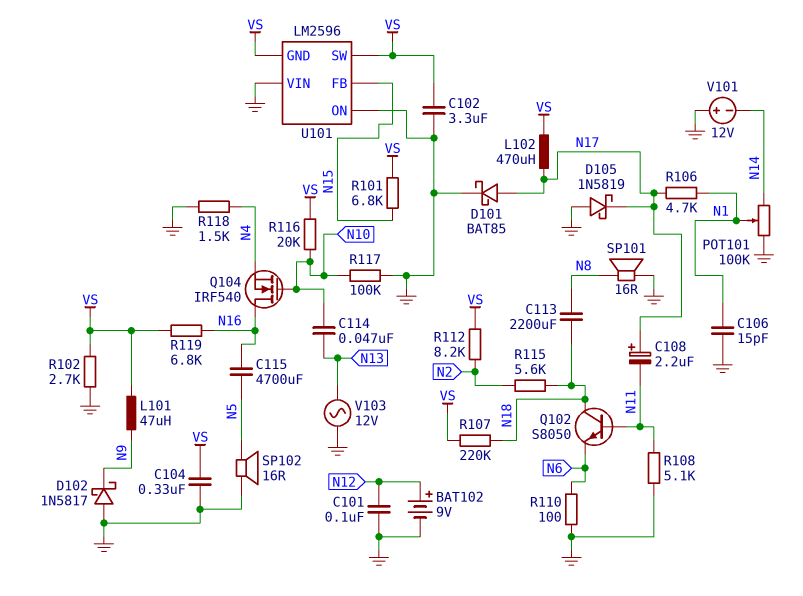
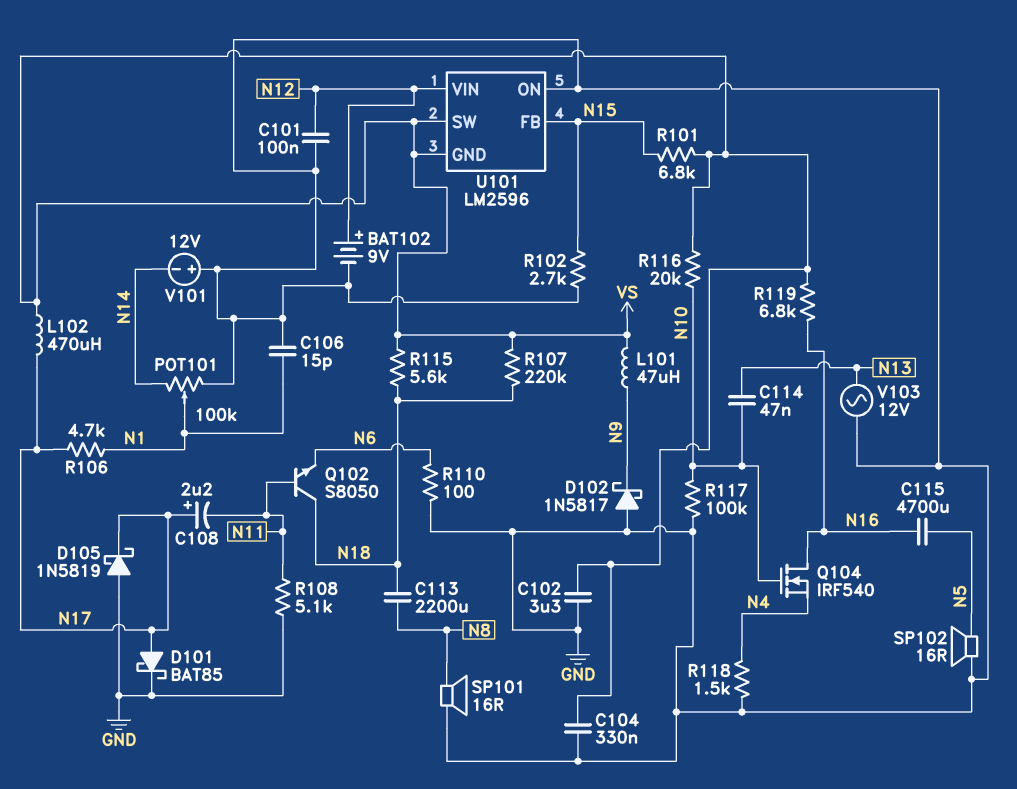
R102: 2.7k (GND, VS) -> 2.7k (GND, N15)
R112: 8.2k (N2, VS) -> none
R115: 5.6k (N2, N18) -> 5.6k (N18, VS)
U101 pin VIN: GND -> N12

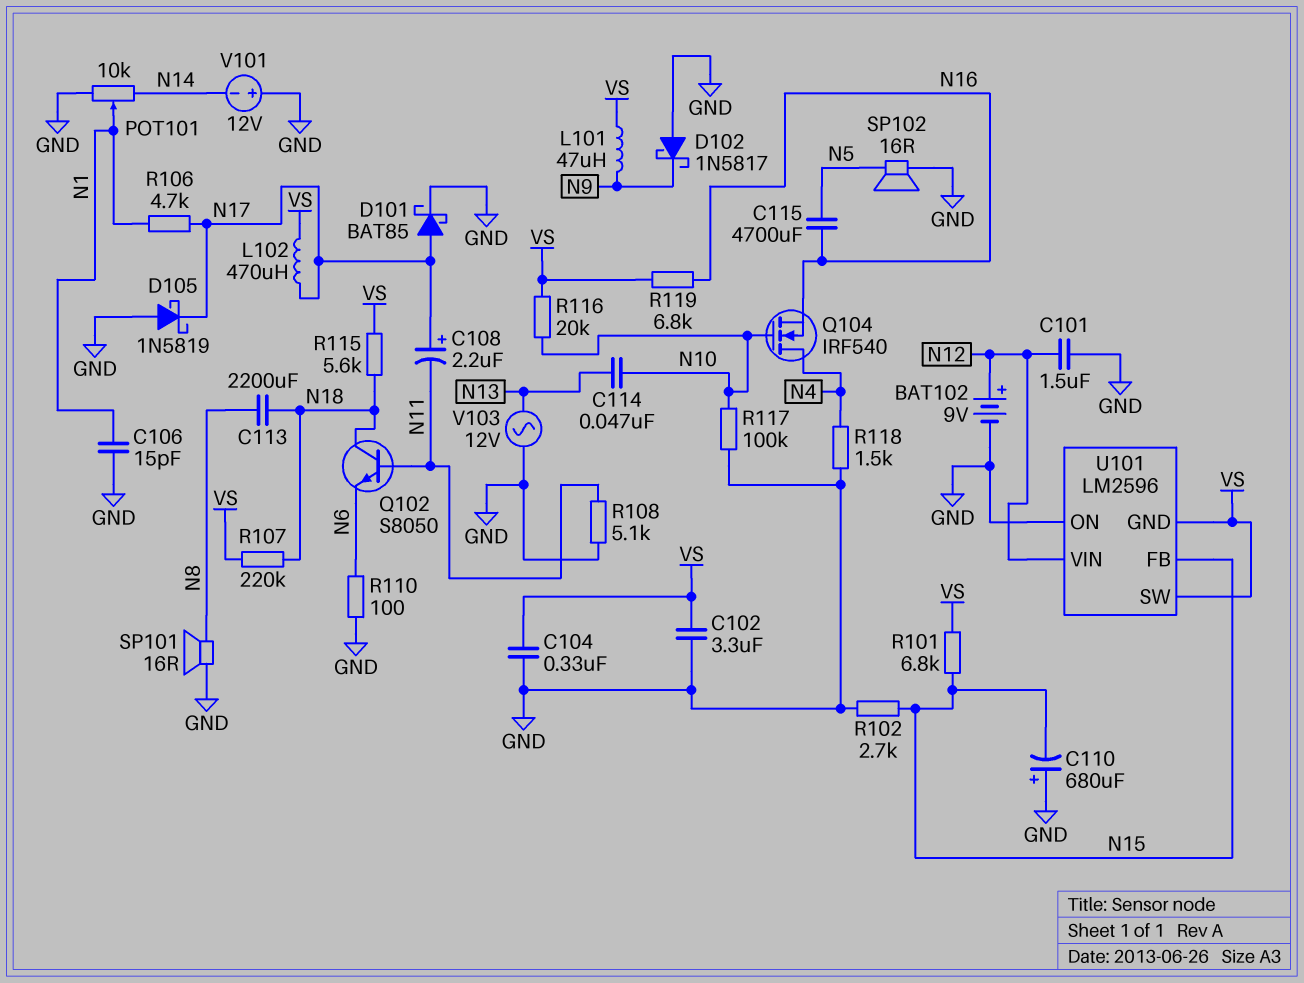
C101: 100nF (GND, N12) -> 1.5uF (GND, N12)
C110: none -> 680uF (plus GND, minus N15)
POT101: 100k (GND, N14, wiper N1) -> 10k (GND, N14, wiper N1)
Q104: NMOS IRF540 (G N10, D N16, S N4) -> NMOS IRF540 (G N10, D N4, S N16)

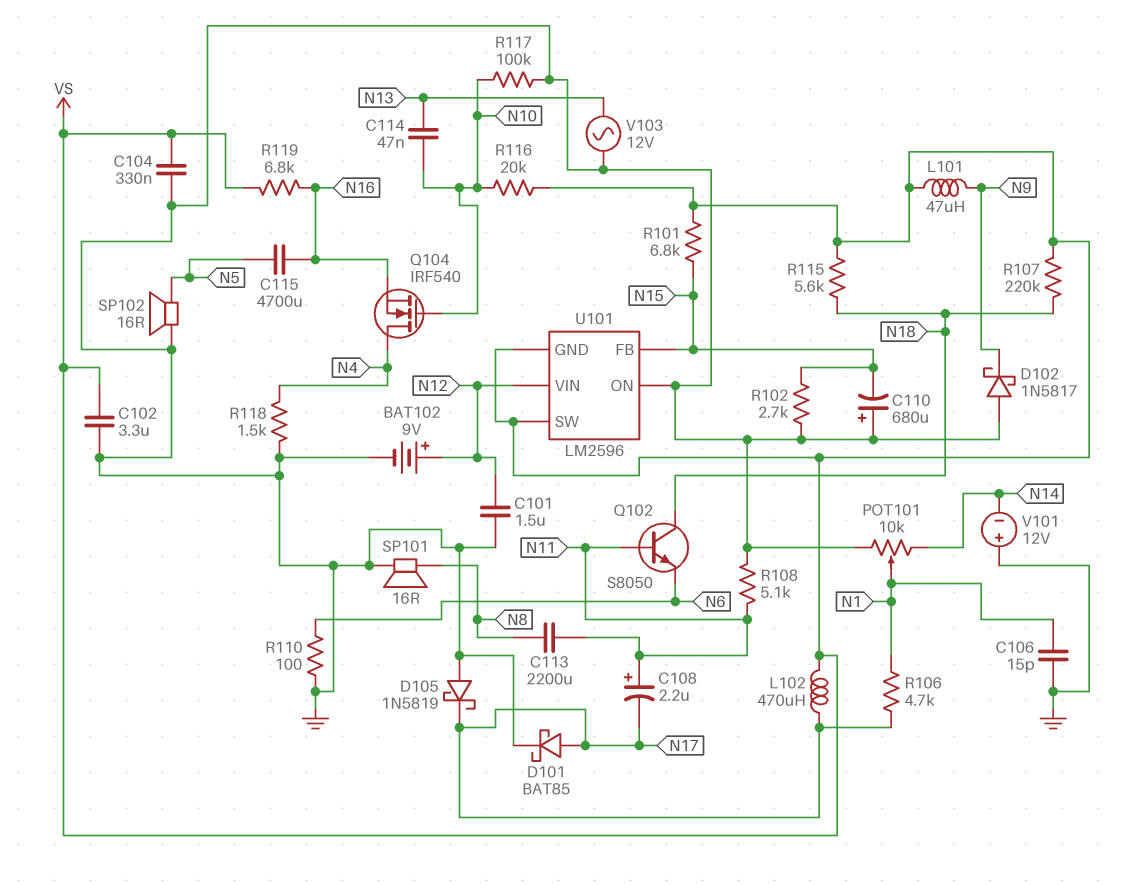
C108: 2.2uF (plus N17, minus N11) -> 2.2uF (plus N11, minus N17)
C113: 2200uF (N8, N18) -> 2200uF (N8, N11)

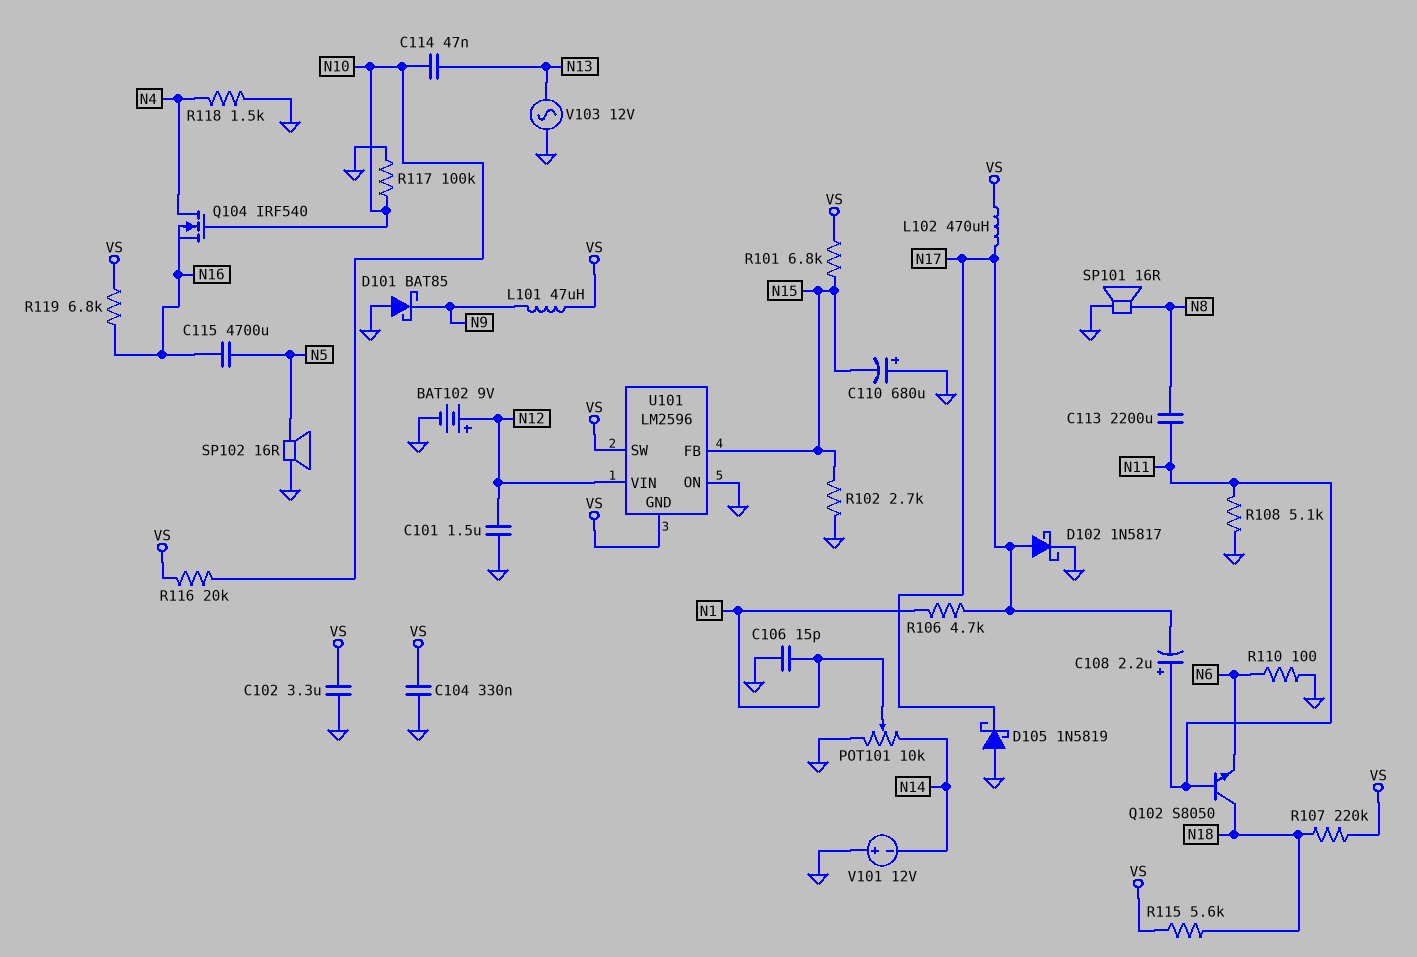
D101: schottky BAT85 (A N17, K GND) -> schottky BAT85 (A GND, K N9)
D102: schottky 1N5817 (A GND, K N9) -> schottky 1N5817 (A N17, K GND)

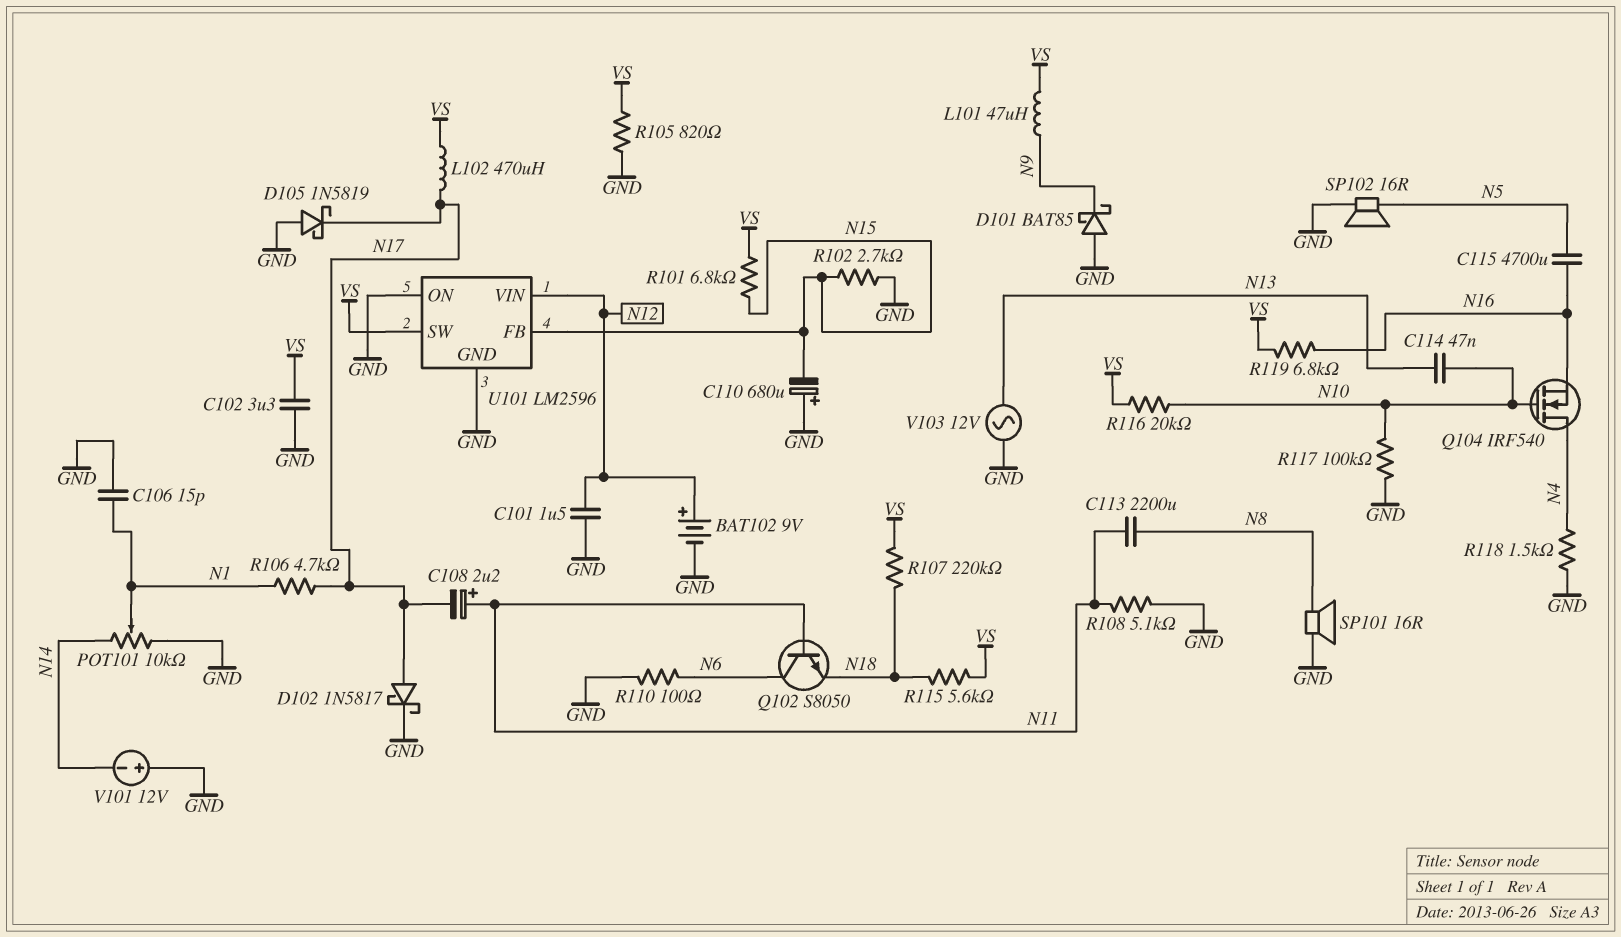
C104: 330nF (GND, VS) -> none
Q102: NPN S8050 (B N11, C N18, E N6) -> NPN S8050 (B N11, C N6, E N18)
R105: none -> 820 (GND, VS)
U101 pin GND: VS -> GND

